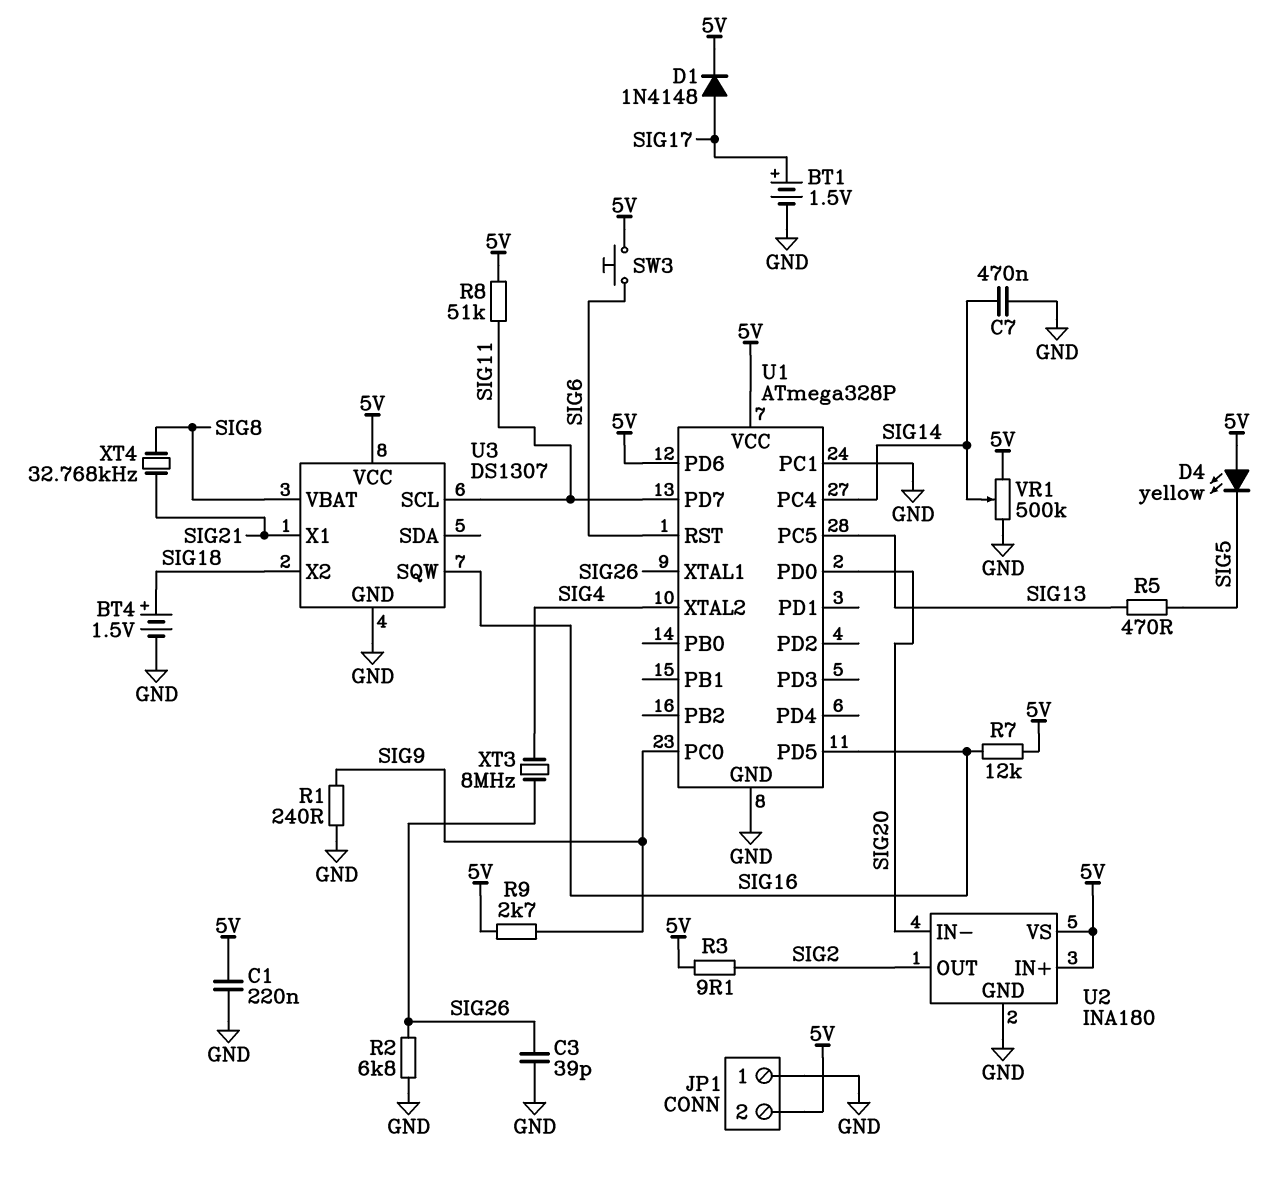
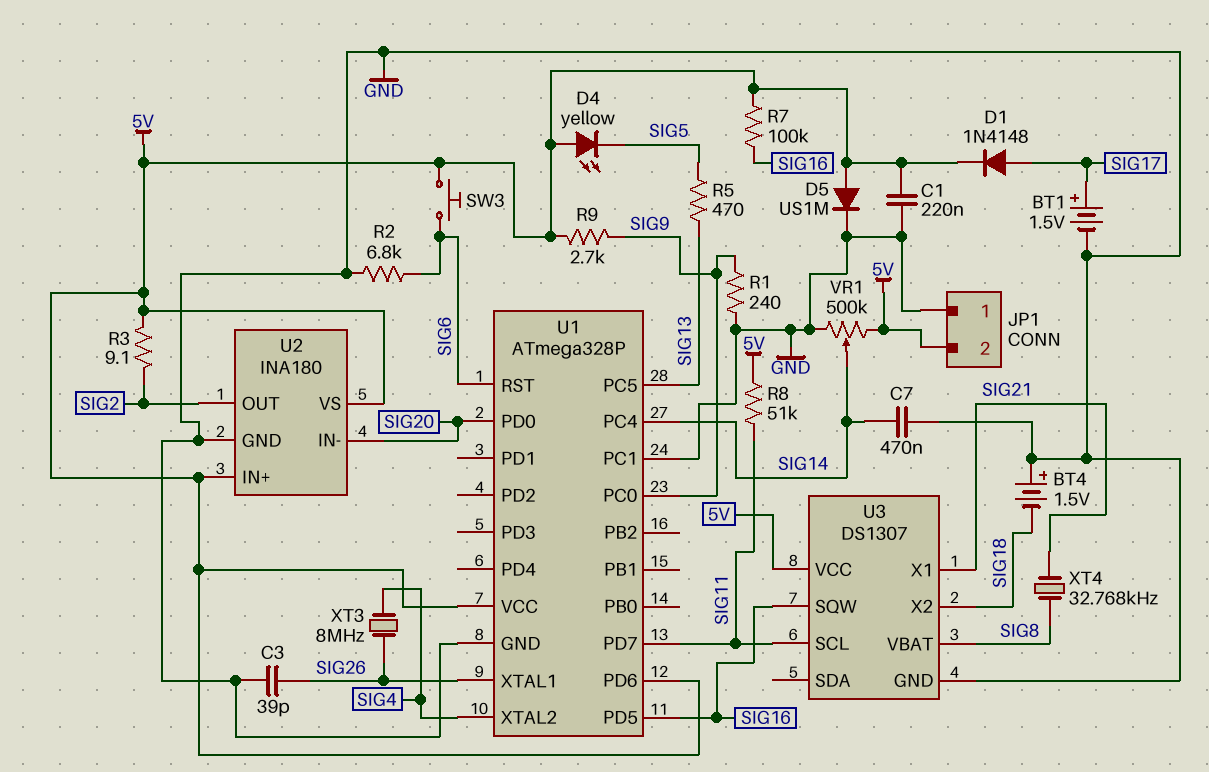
BT4: 1.5V (plus SIG18, minus GND) -> 1.5V (plus GND, minus SIG18)
D5: none -> diode US1M (A 5V, K GND)
R2: 6.8k (GND, SIG26) -> 6.8k (GND, SIG6)
R7: 12k (5V, SIG16) -> 100k (5V, SIG16)

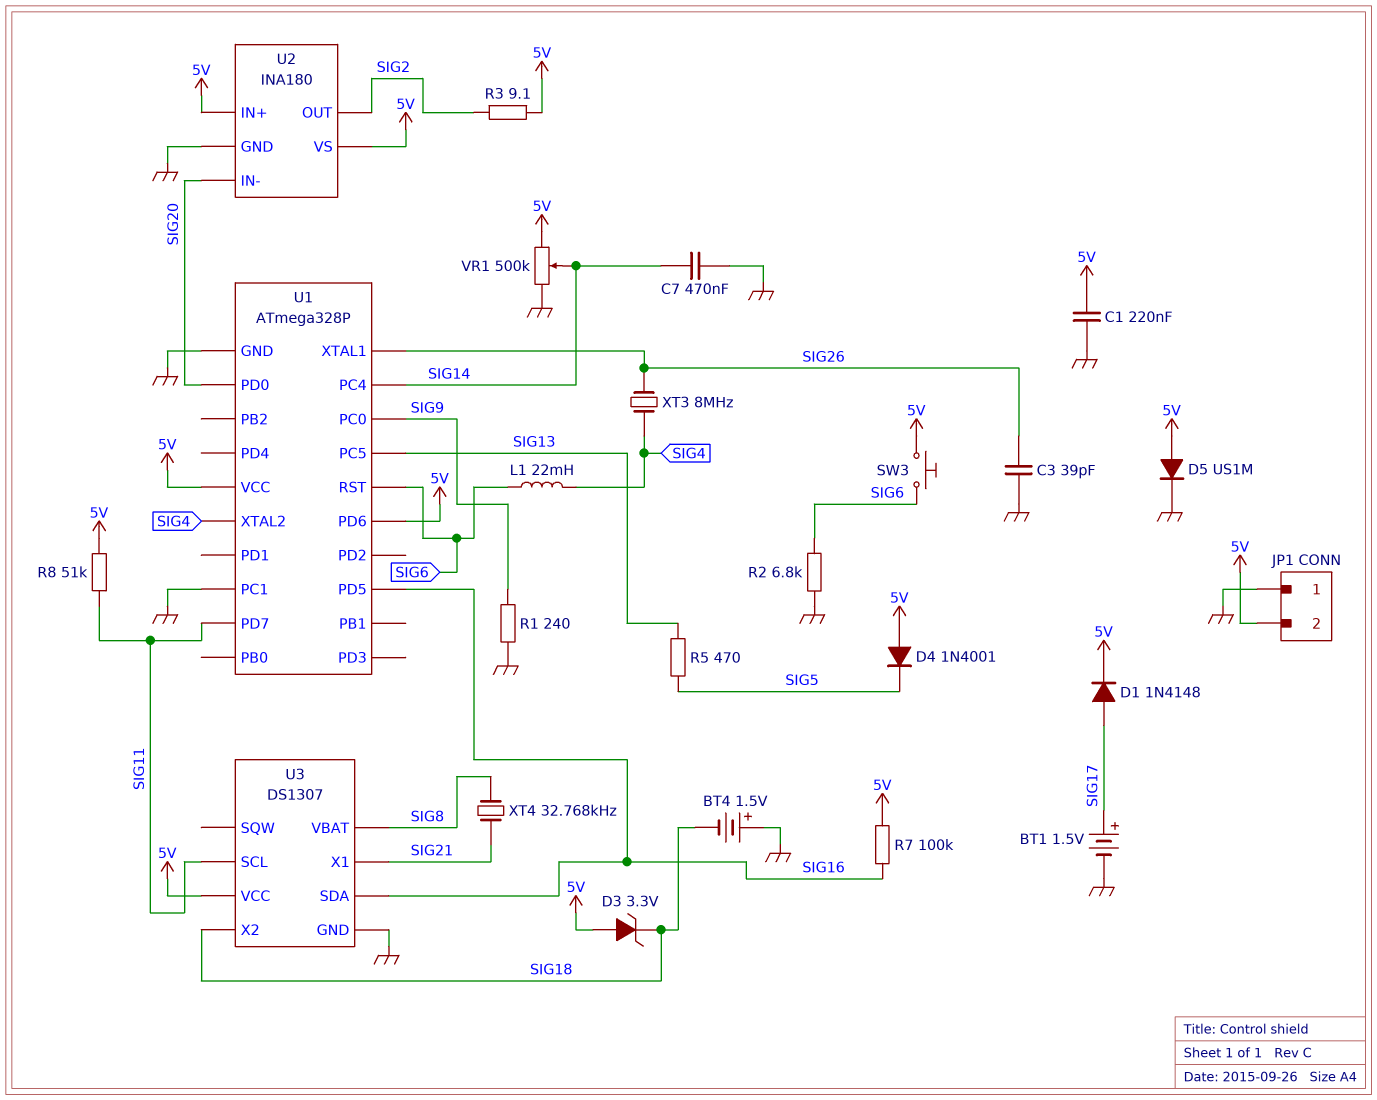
D3: none -> zener 3.3V (A 5V, K SIG18)
D4: LED yellow (A 5V, K SIG5) -> diode 1N4001 (A 5V, K SIG5)
L1: none -> 22mH (SIG4, SIG6)
R9: 2.7k (5V, SIG9) -> none
U3 pin SDA: none -> SIG16
U3 pin SQW: SIG16 -> none

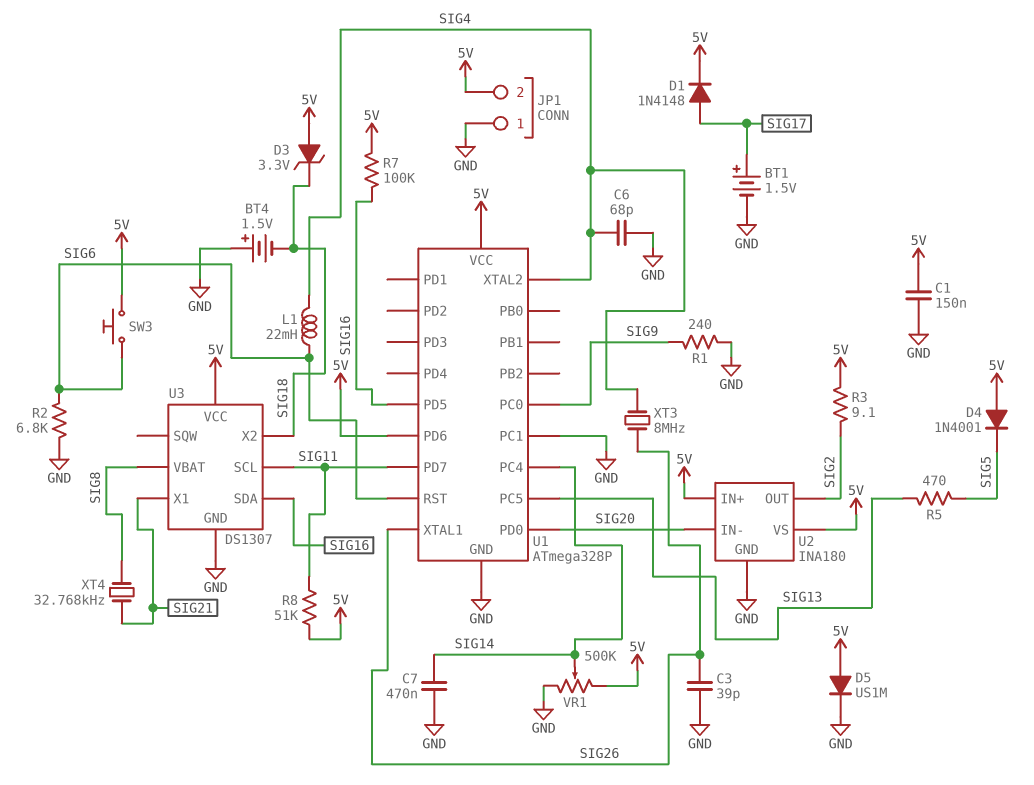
C1: 220nF (5V, GND) -> 150nF (5V, GND)
C6: none -> 68pF (GND, SIG4)

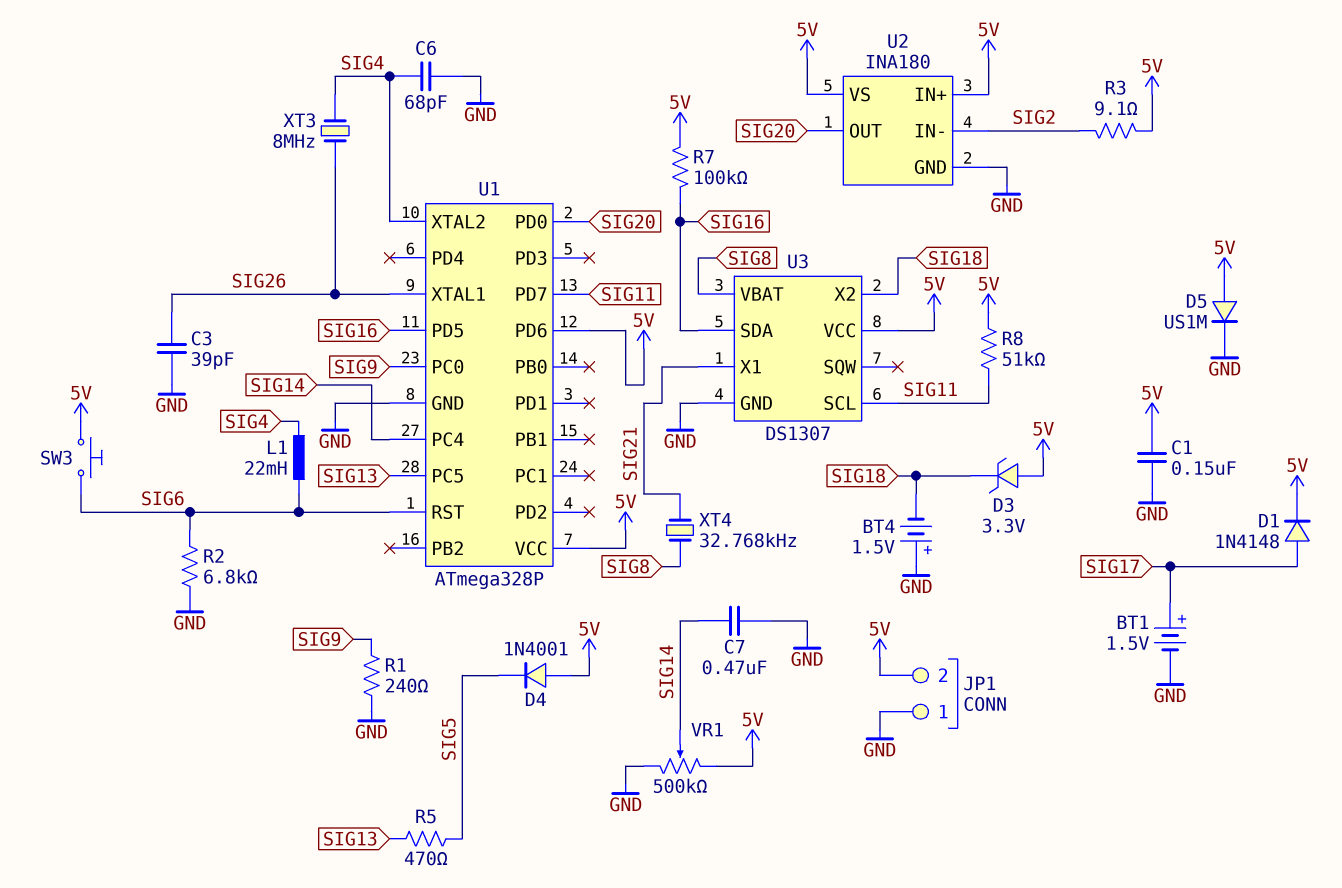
U1 pin PC1: GND -> none
U2 pin IN-: SIG20 -> SIG2
U2 pin OUT: SIG2 -> SIG20

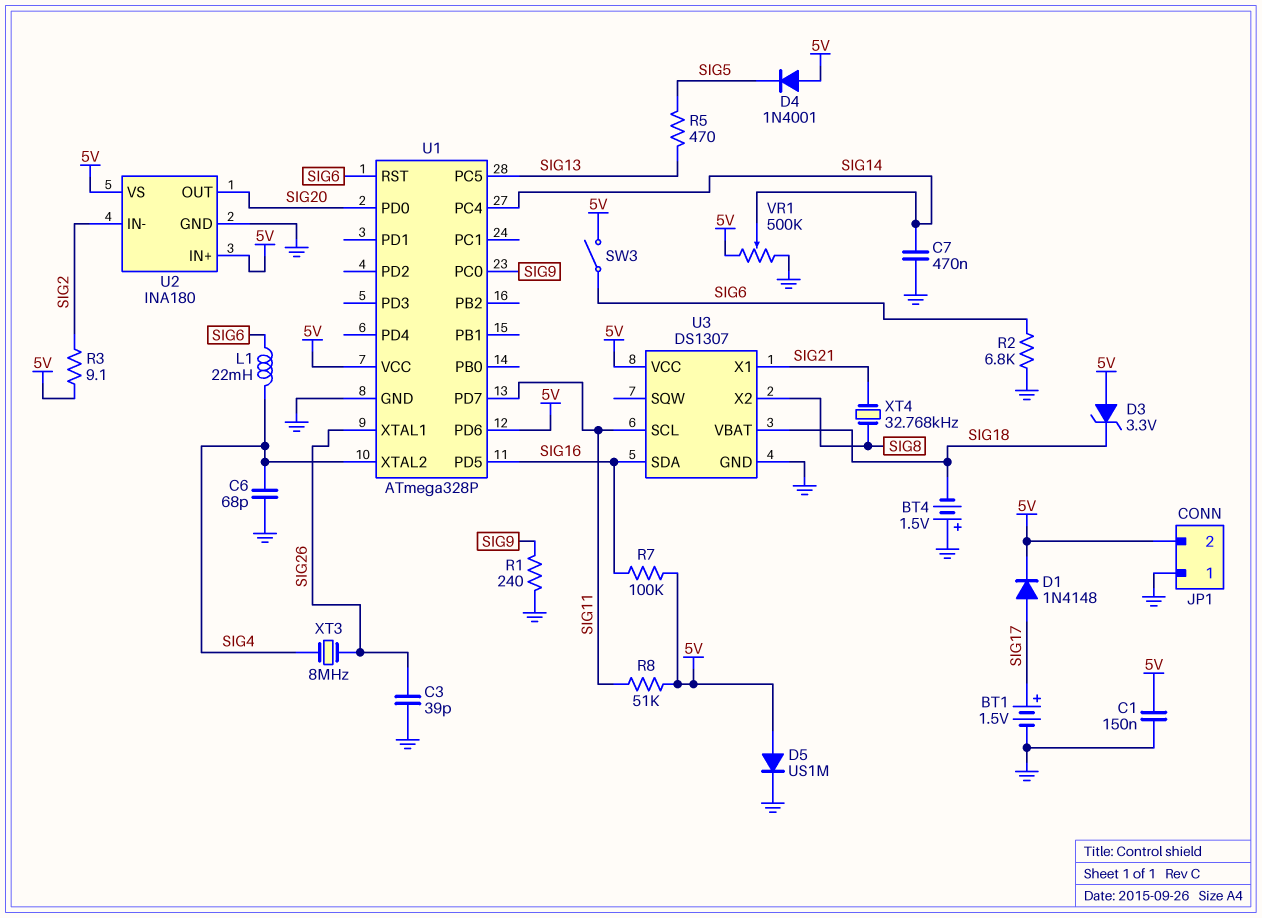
SW3: button (5V, SIG6) -> switch (5V, SIG6)
U3 pin VBAT: SIG8 -> SIG18
U3 pin X2: SIG18 -> SIG8

